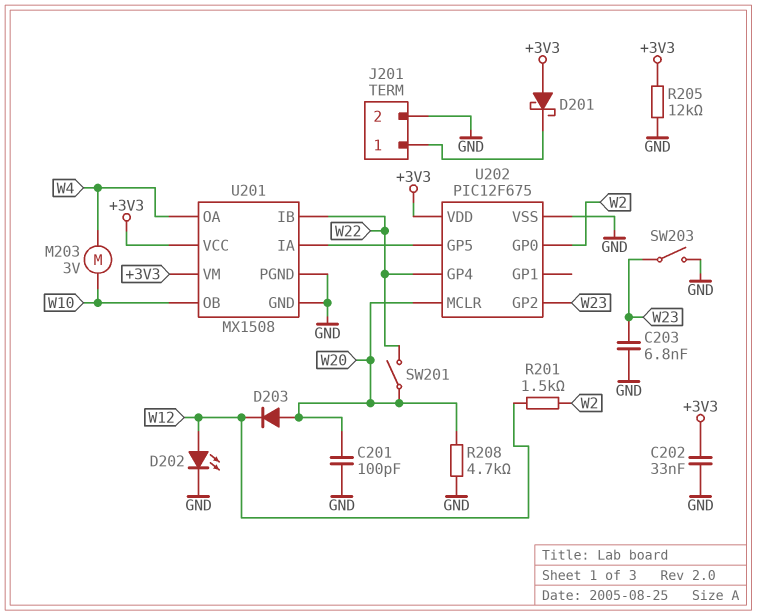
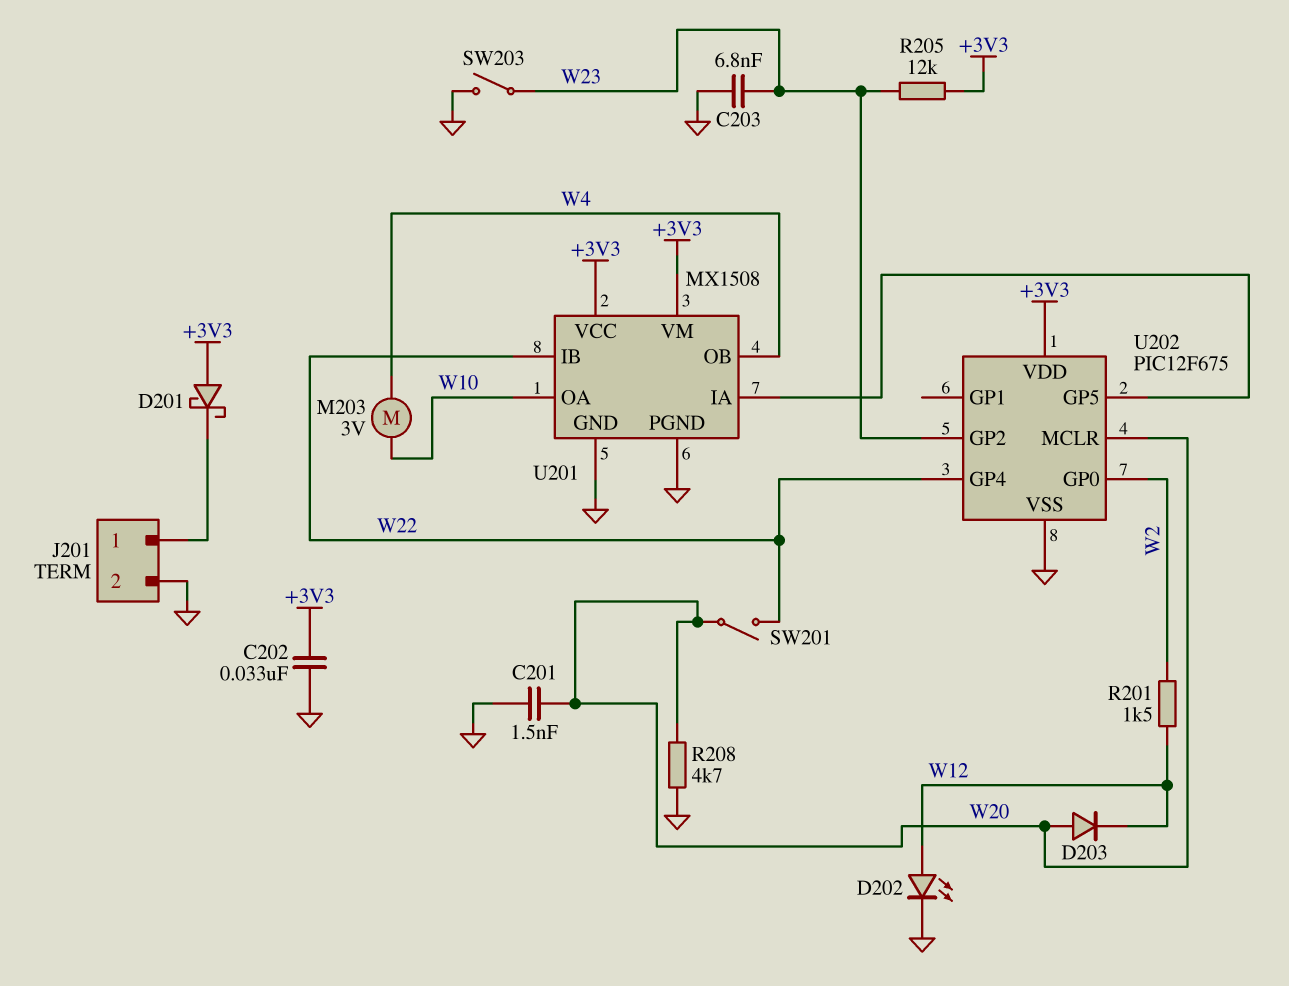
C201: 100pF (GND, W20) -> 1.5nF (GND, W20)
R205: 12k (+3V3, GND) -> 12k (+3V3, W23)
U201 pin OA: W4 -> W10
U201 pin OB: W10 -> W4

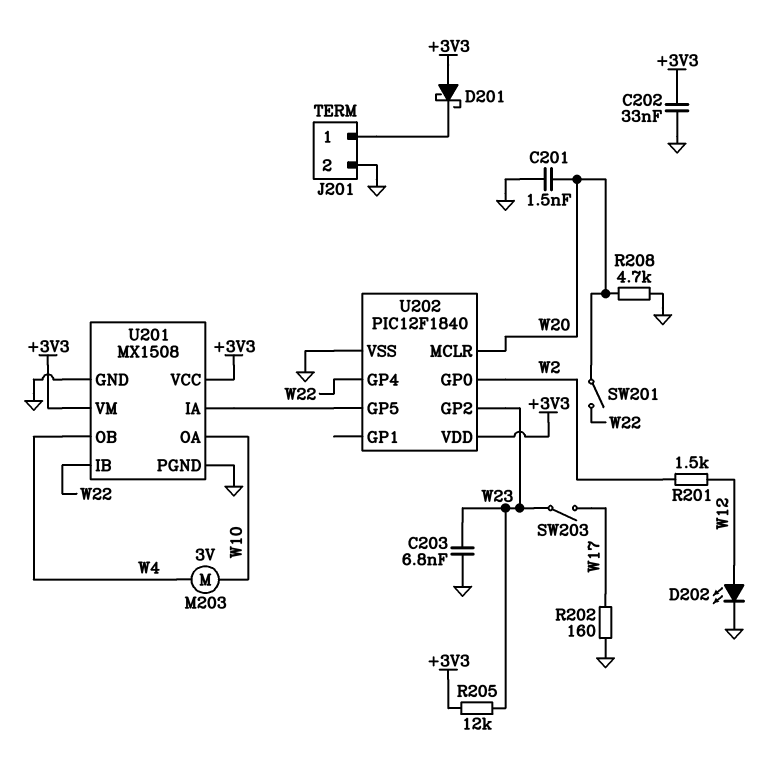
D203: diode (A W20, K W12) -> none
R202: none -> 160 (GND, W17)
SW203: switch (GND, W23) -> switch (W17, W23)
U202: PIC12F675 -> PIC12F1840

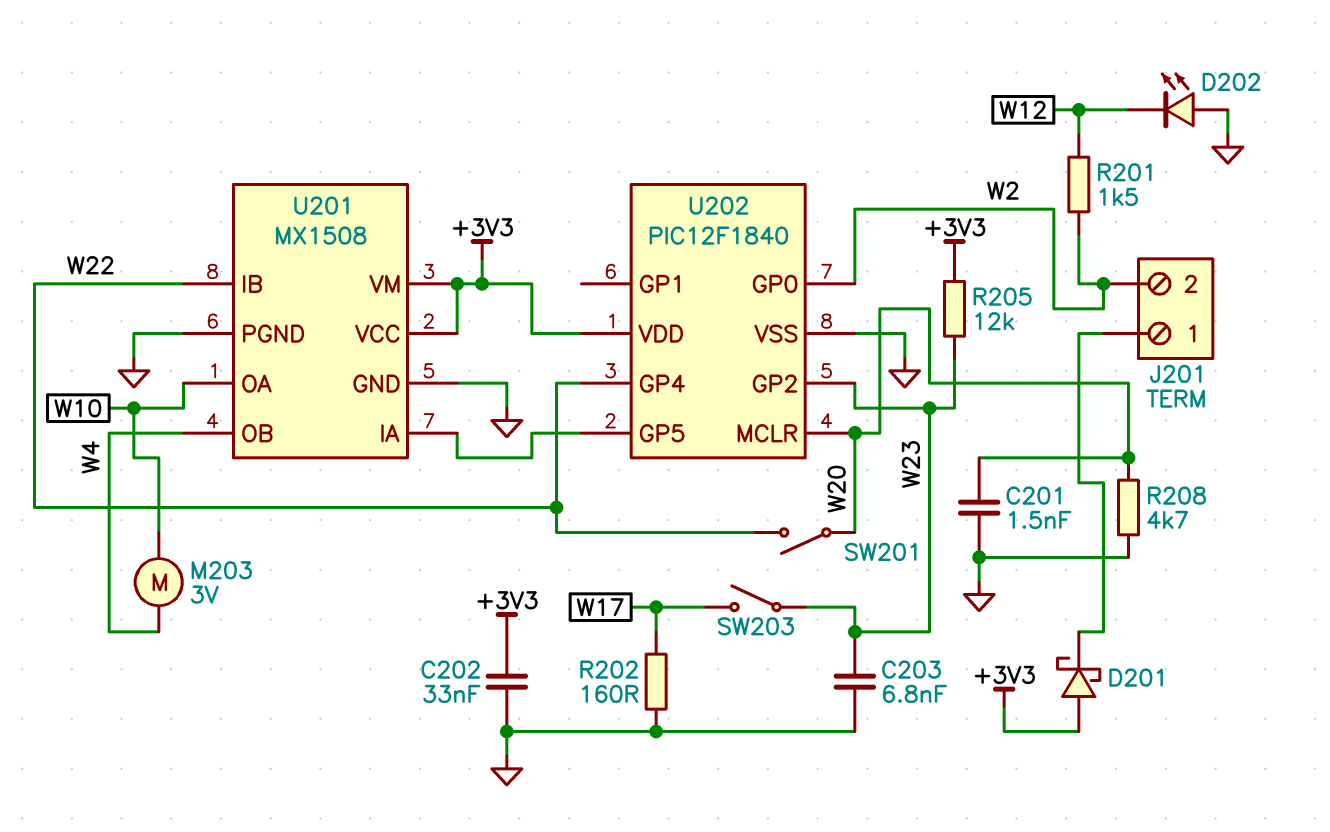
D202: LED (A W12, K GND) -> LED (A GND, K W12)
J201 pin 2: GND -> W2

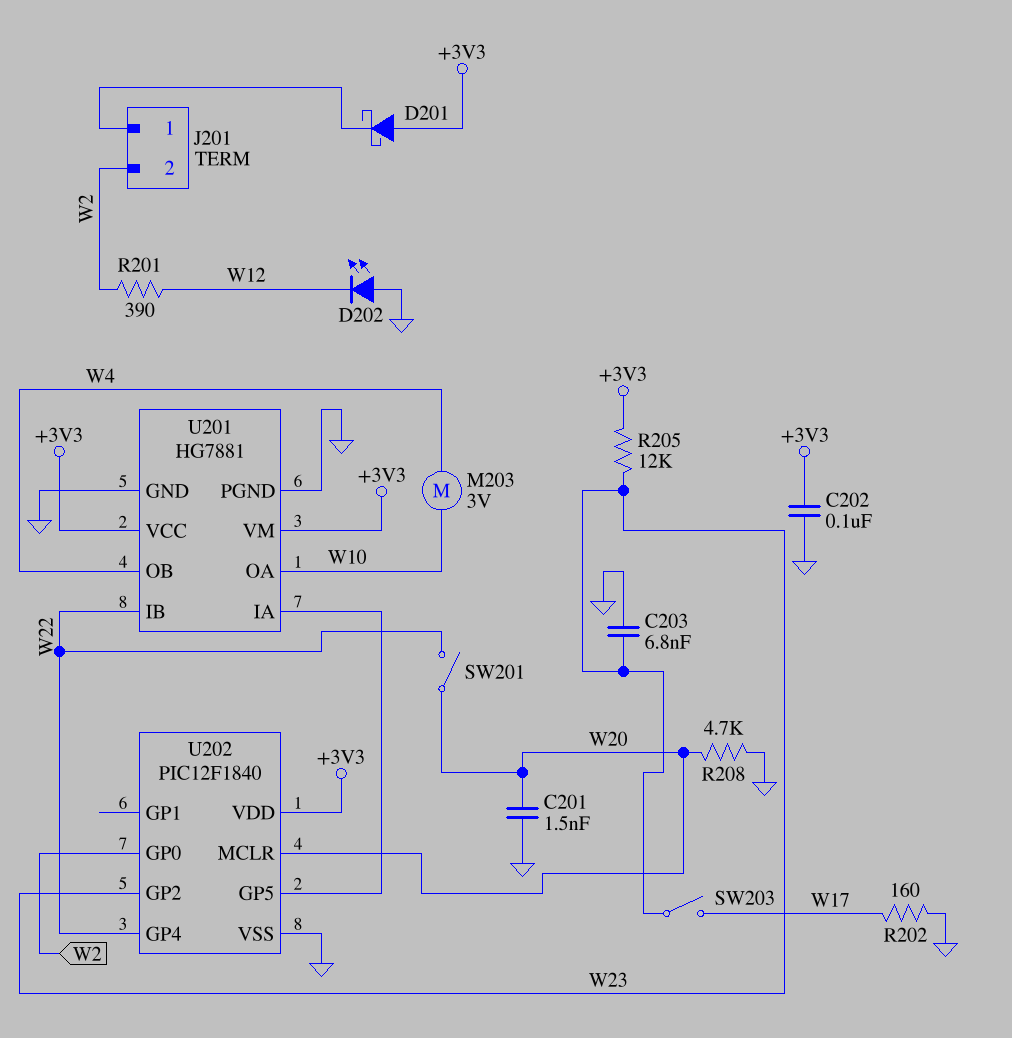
C202: 33nF (+3V3, GND) -> 100nF (+3V3, GND)
R201: 1.5k (W2, W12) -> 390 (W2, W12)
U201: MX1508 -> HG7881

